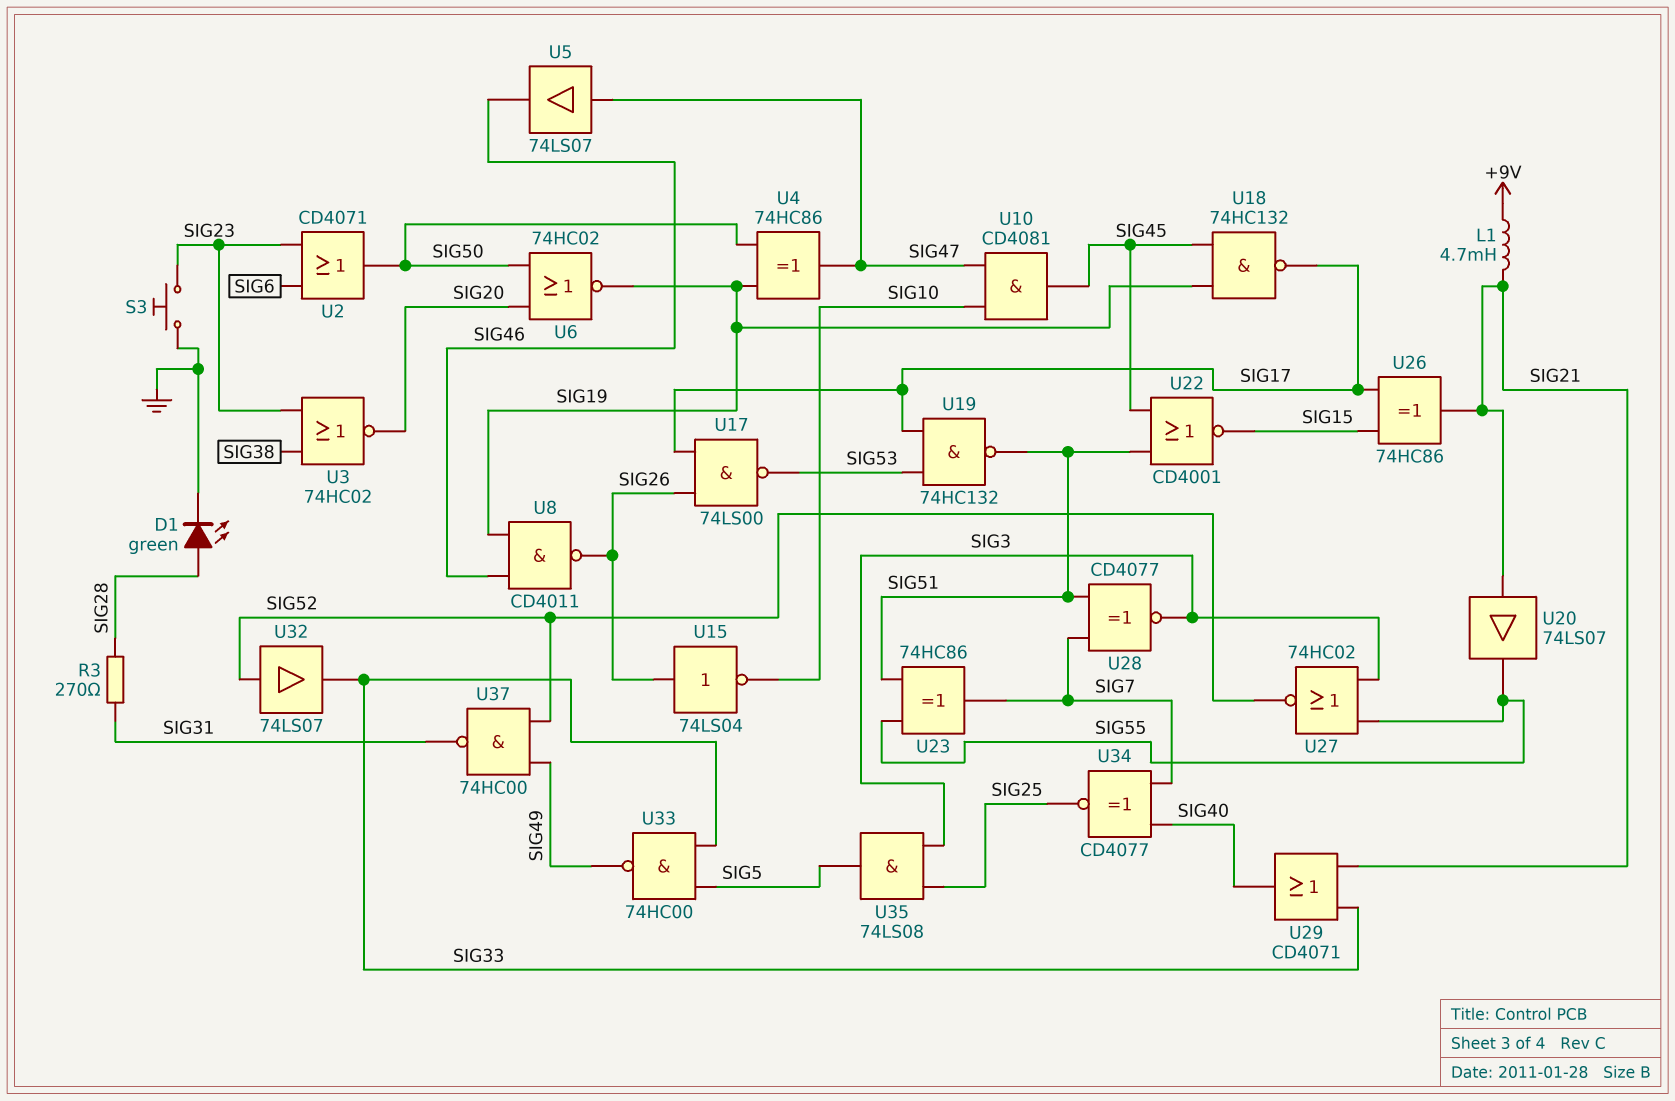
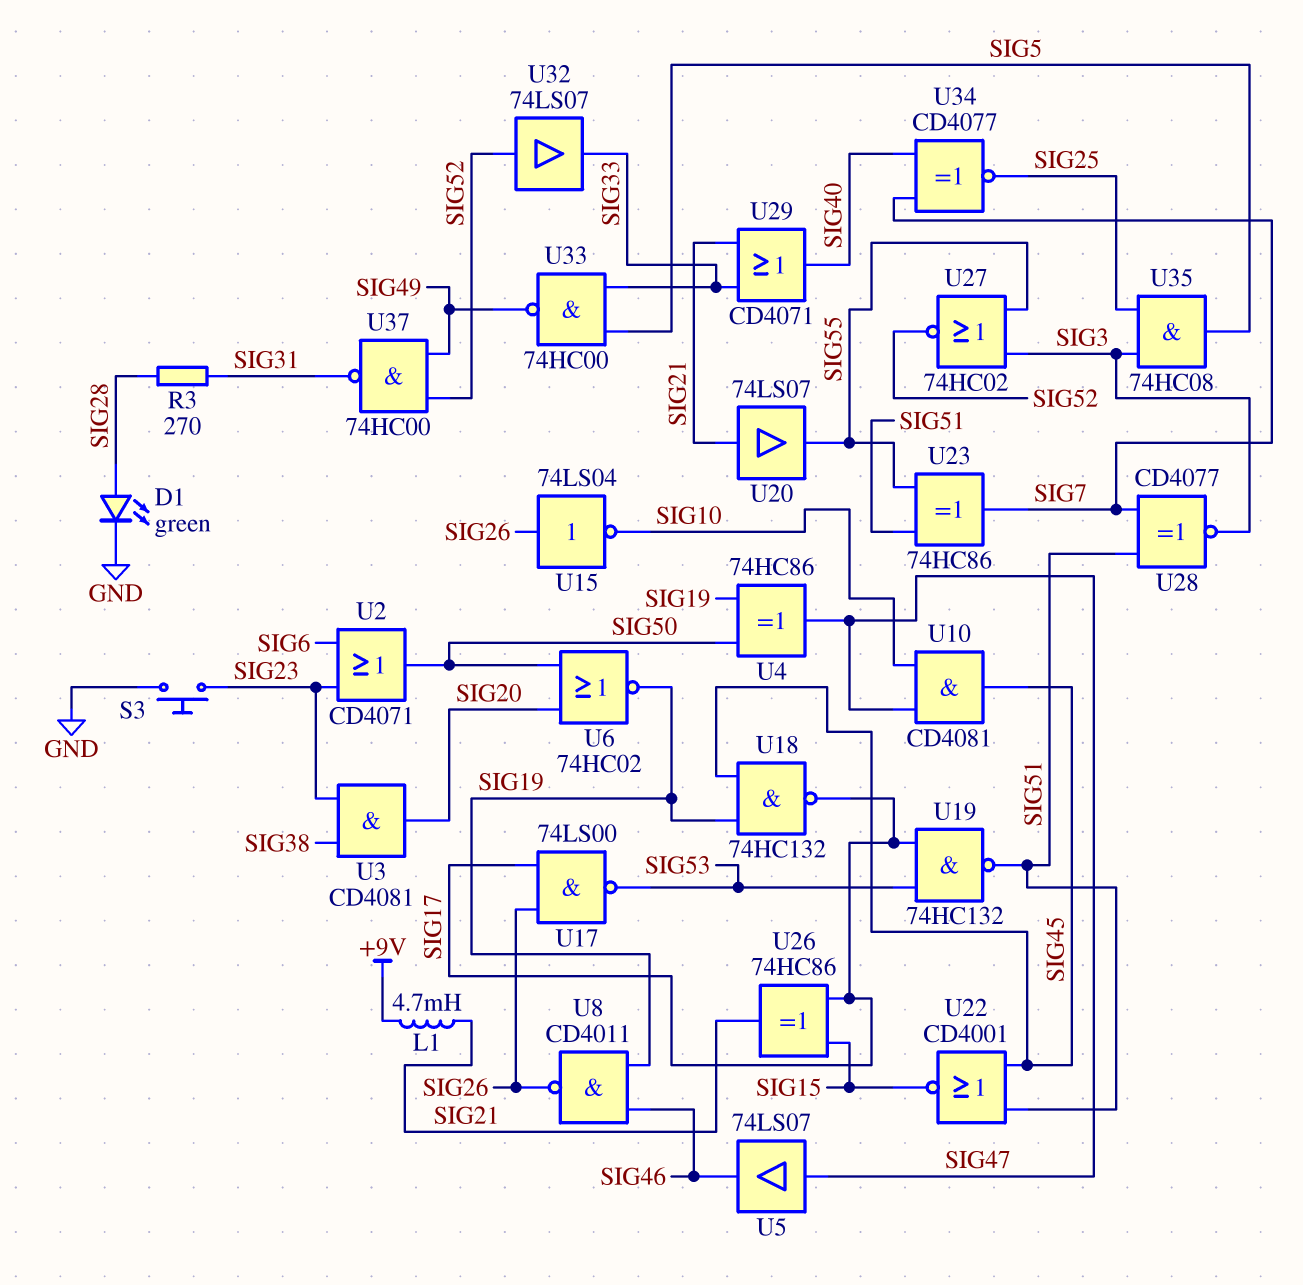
U3: NOR 74HC02 (in SIG23, in SIG38, out SIG20) -> AND CD4081 (in SIG23, in SIG38, out SIG20)
U35: AND 74LS08 (in SIG3, in SIG25, out SIG5) -> AND 74HC08 (in SIG3, in SIG25, out SIG5)

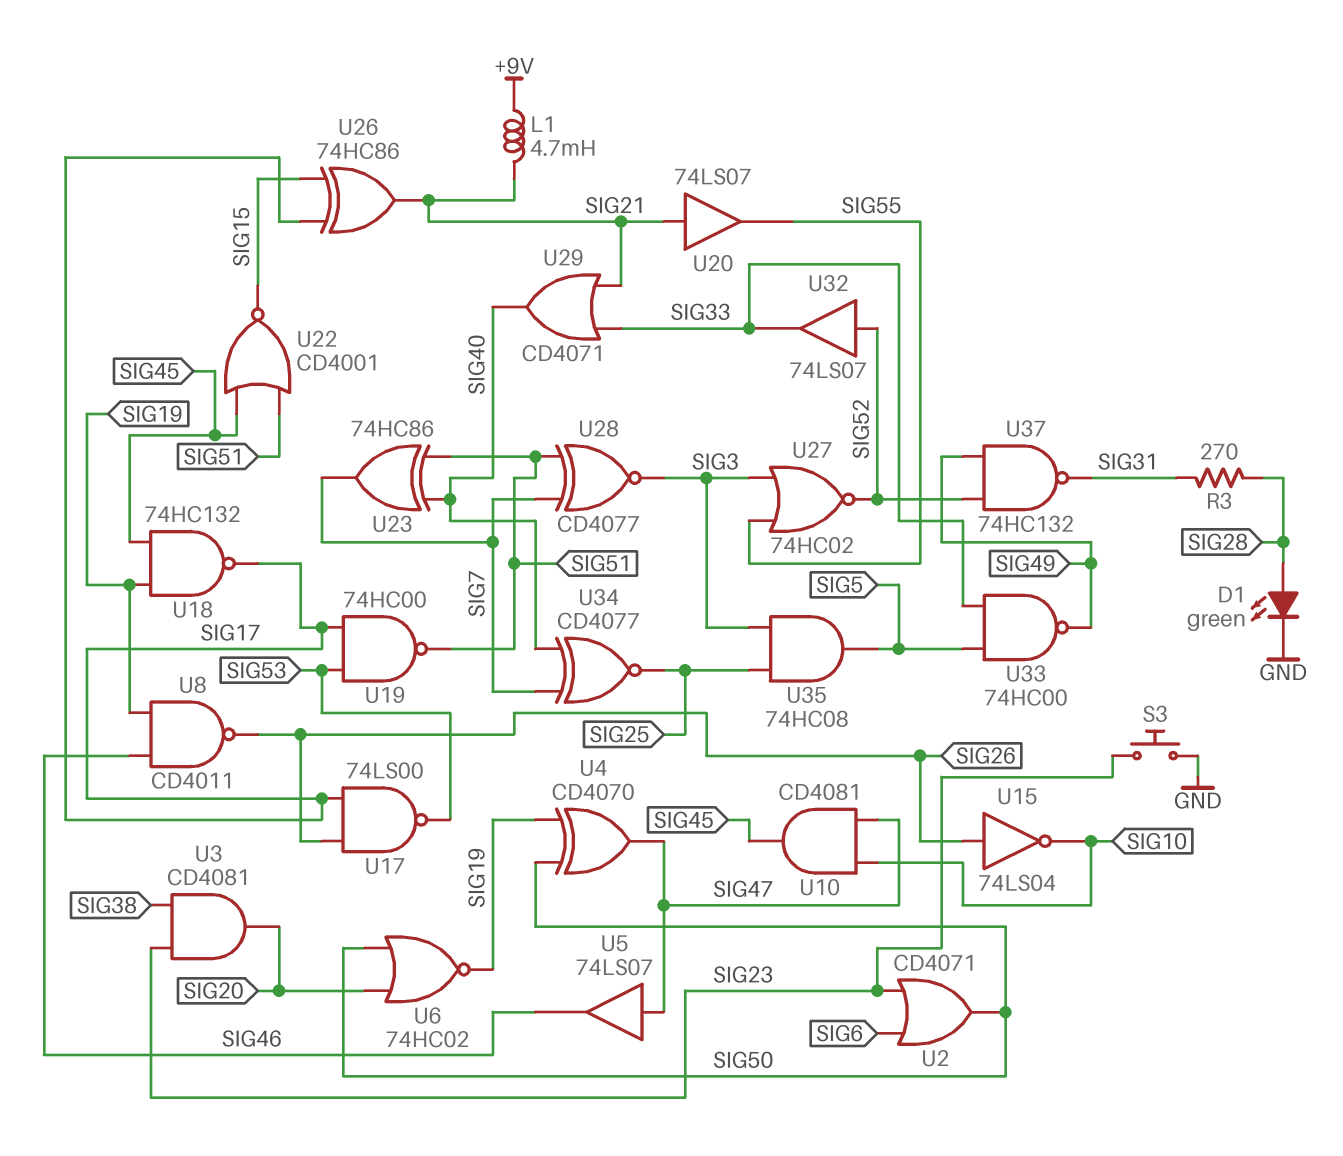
U4: XOR 74HC86 (in SIG19, in SIG50, out SIG47) -> XOR CD4070 (in SIG19, in SIG50, out SIG47)
U19: NAND 74HC132 (in SIG17, in SIG53, out SIG51) -> NAND 74HC00 (in SIG17, in SIG53, out SIG51)
U23: XOR 74HC86 (in SIG51, in SIG55, out SIG7) -> XOR 74HC86 (in SIG40, in SIG51, out SIG7)
U37: NAND 74HC00 (in SIG49, in SIG52, out SIG31) -> NAND 74HC132 (in SIG49, in SIG52, out SIG31)

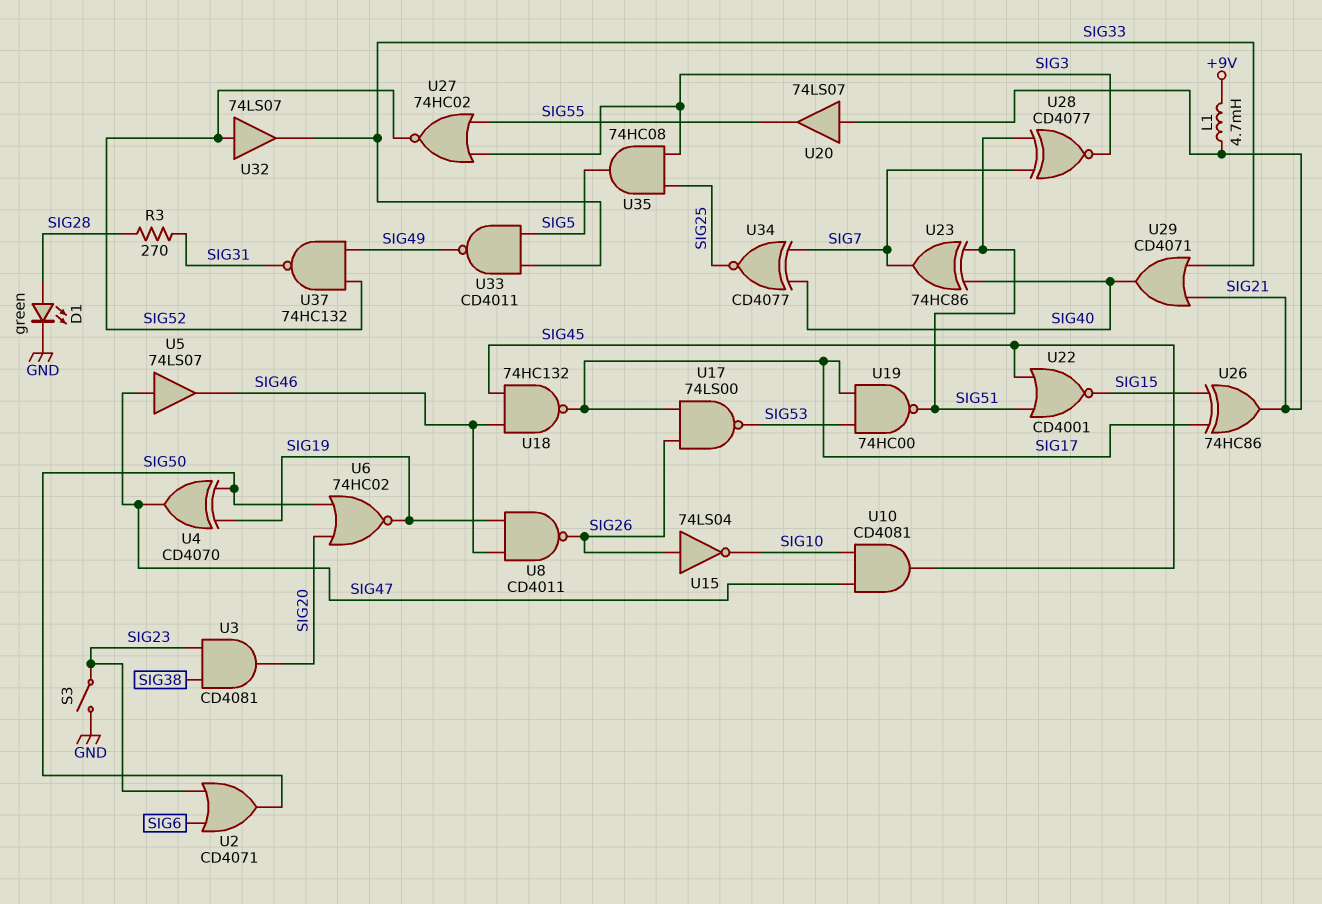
S3: button (GND, SIG23) -> switch (GND, SIG23)
U18: NAND 74HC132 (in SIG19, in SIG45, out SIG17) -> NAND 74HC132 (in SIG45, in SIG46, out SIG17)
U33: NAND 74HC00 (in SIG5, in SIG33, out SIG49) -> NAND CD4011 (in SIG5, in SIG33, out SIG49)

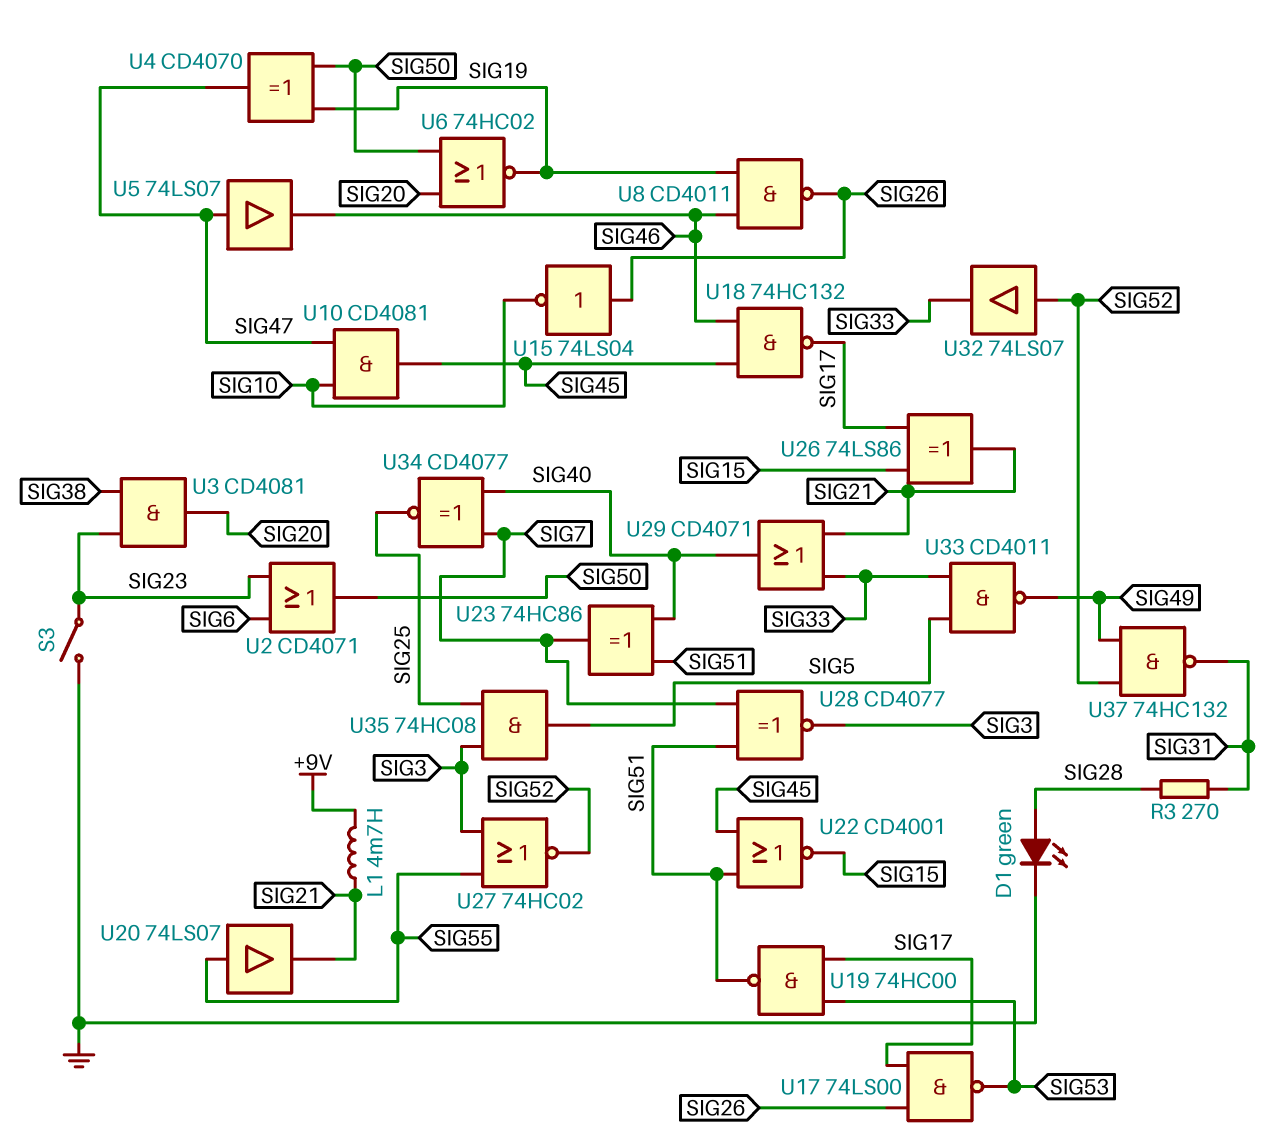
U20: buffer 74LS07 (in SIG21, out SIG55) -> buffer 74LS07 (in SIG55, out SIG21)
U26: XOR 74HC86 (in SIG15, in SIG17, out SIG21) -> XOR 74LS86 (in SIG15, in SIG17, out SIG21)

